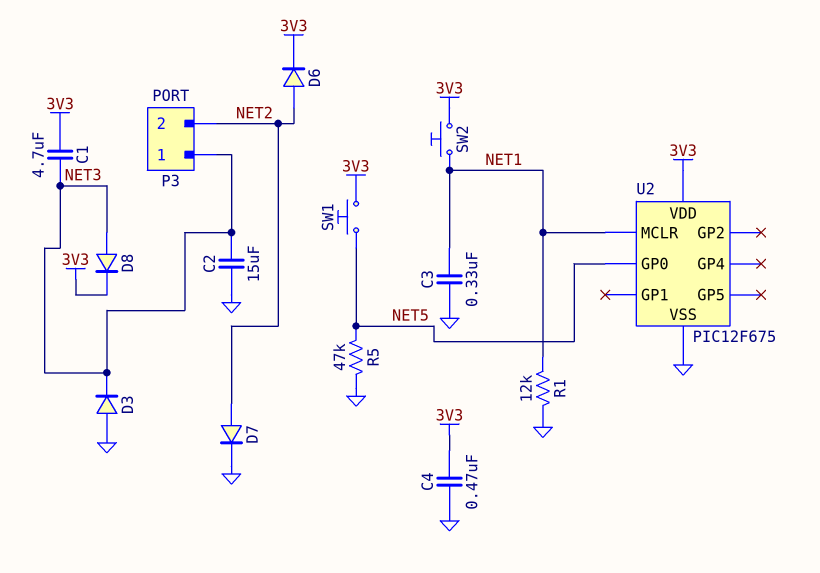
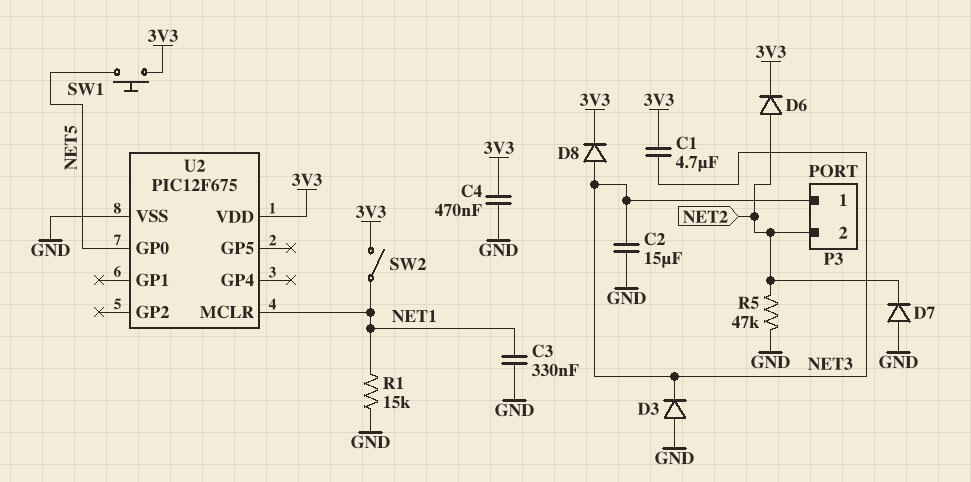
D7: diode (A NET2, K GND) -> diode (A GND, K NET2)
R1: 12k (GND, NET1) -> 15k (GND, NET1)
R5: 47k (GND, NET5) -> 47k (GND, NET2)
SW2: button (3V3, NET1) -> switch (3V3, NET1)

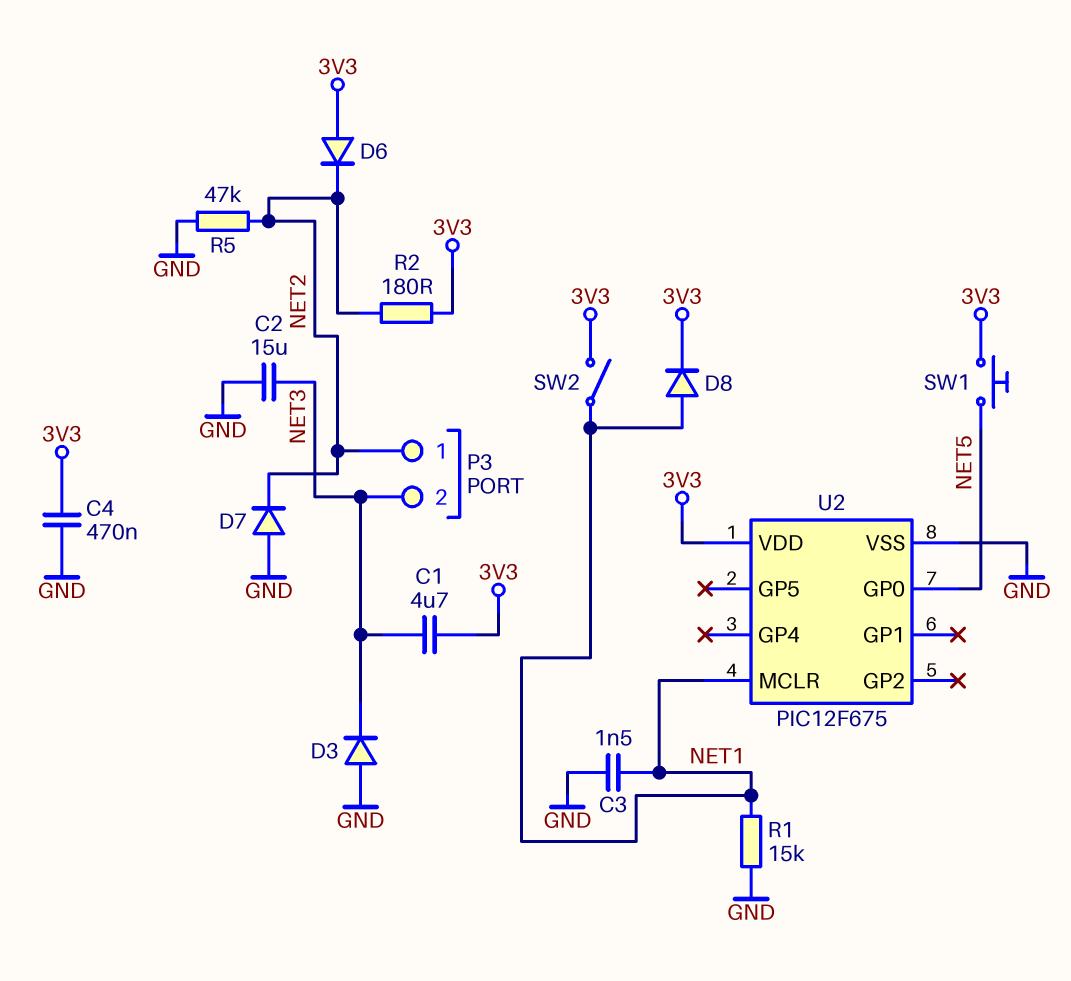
C3: 330nF (GND, NET1) -> 1.5nF (GND, NET1)
D6: diode (A NET2, K 3V3) -> diode (A 3V3, K NET2)
D8: diode (A NET3, K 3V3) -> diode (A NET1, K 3V3)
P3 pin 1: NET3 -> NET2
P3 pin 2: NET2 -> NET3
R2: none -> 180 (3V3, NET2)

